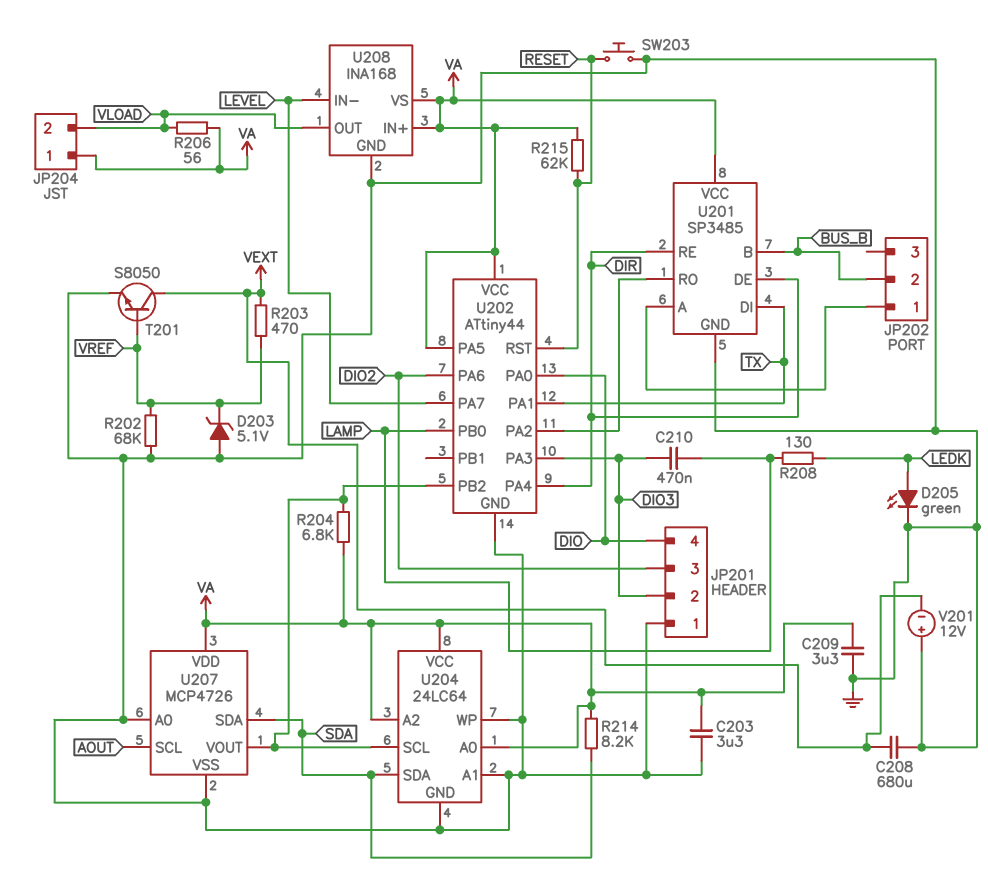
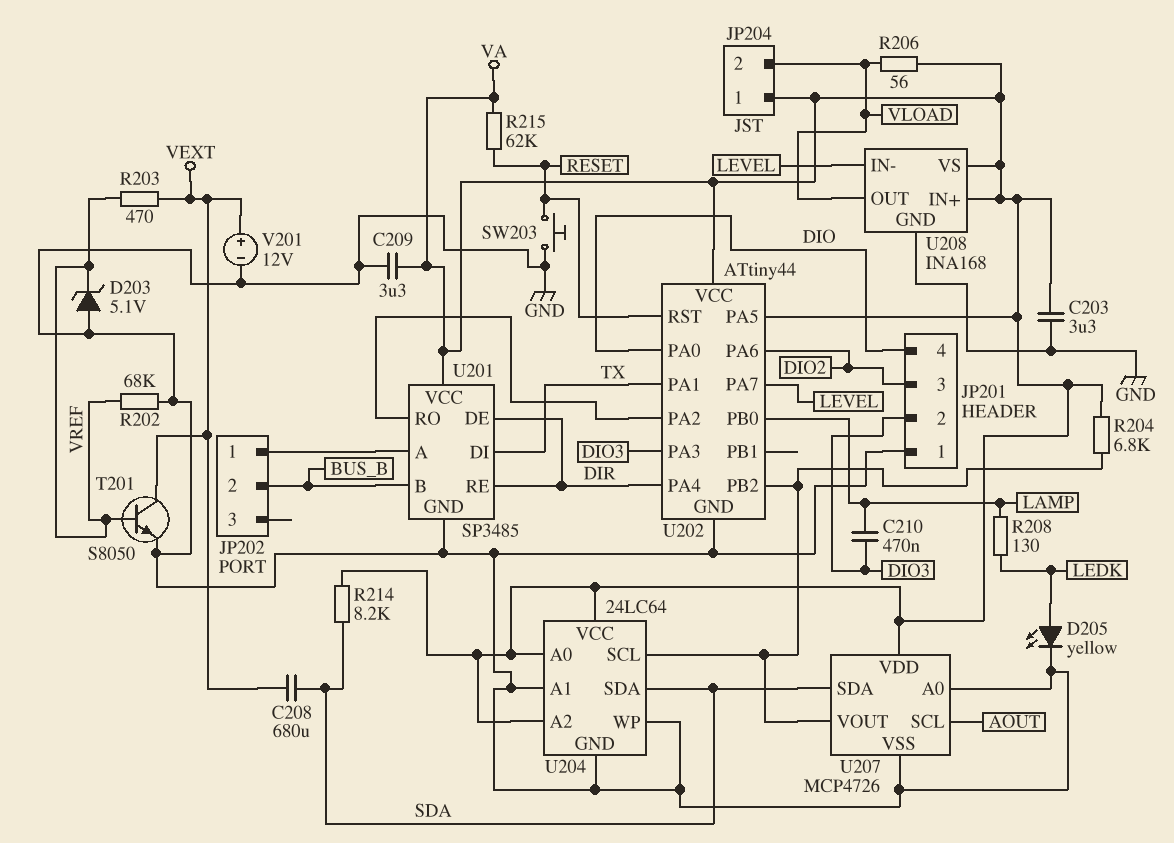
C208: 680uF (GND, VEXT) -> 680uF (SDA, VEXT)
D205: LED green (A LEDK, K GND) -> LED yellow (A LEDK, K GND)
V201: 12V (plus GND, minus VEXT) -> 12V (plus VEXT, minus GND)

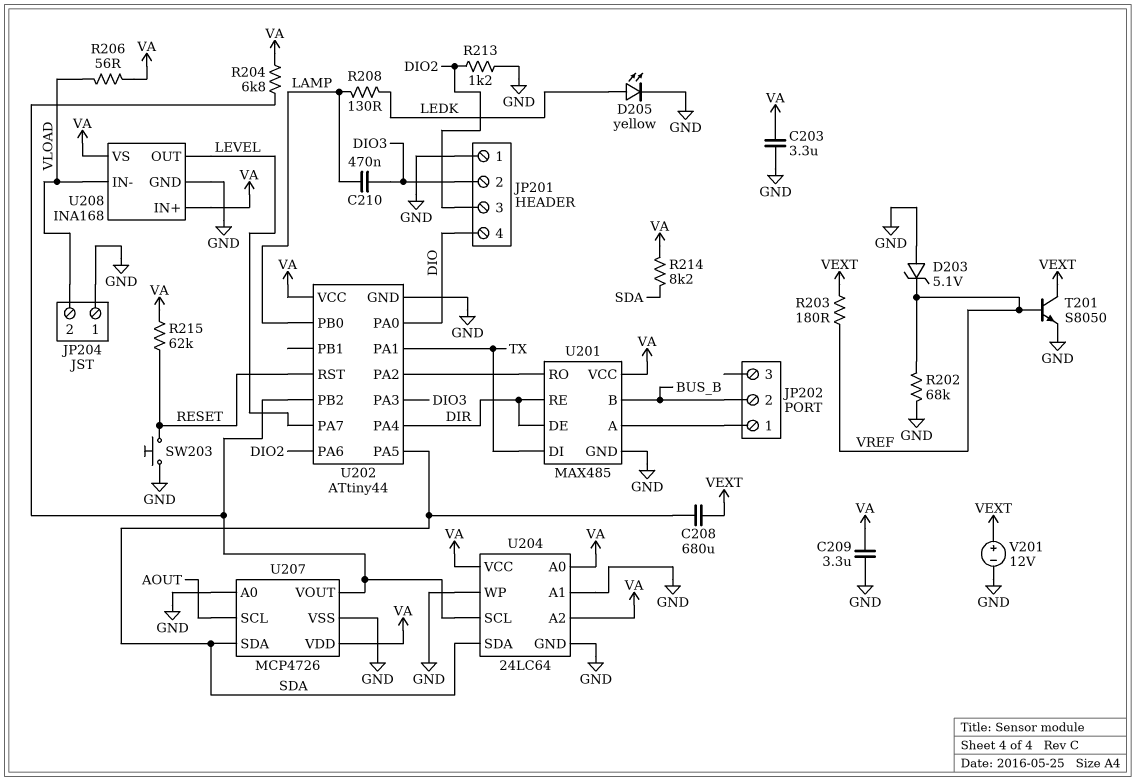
JP204 pin 1: VA -> GND
R203: 470 (VEXT, VREF) -> 180 (VEXT, VREF)
R213: none -> 1.2k (DIO2, GND)
U201: SP3485 -> MAX485
U202 pin PA5: VA -> SDA
U208 pin IN-: LEVEL -> VLOAD
U208 pin OUT: VLOAD -> LEVEL

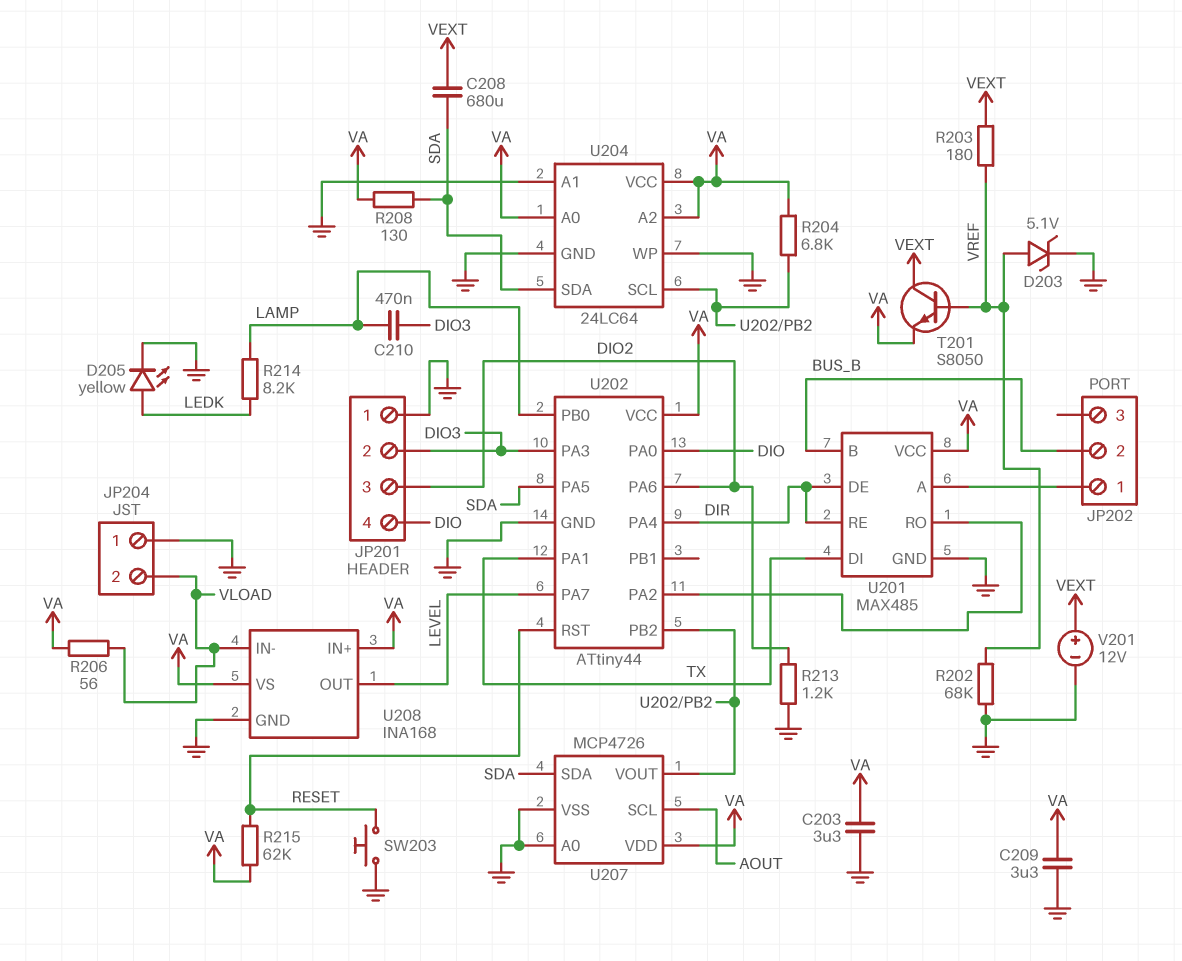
D203: zener 5.1V (A GND, K VREF) -> zener 5.1V (A VREF, K GND)
R208: 130 (LAMP, LEDK) -> 130 (SDA, VA)
R214: 8.2k (SDA, VA) -> 8.2k (LAMP, LEDK)
T201: NPN S8050 (B VREF, C VEXT, E GND) -> NPN S8050 (B VREF, C VEXT, E VA)

